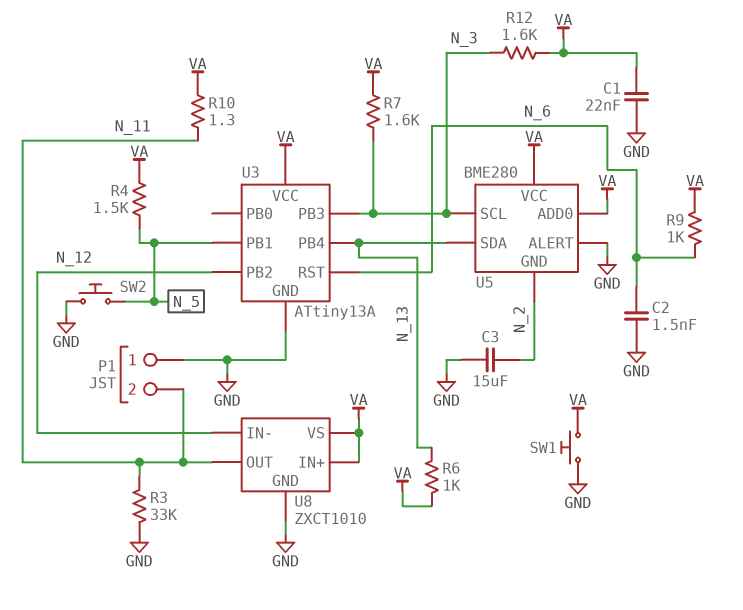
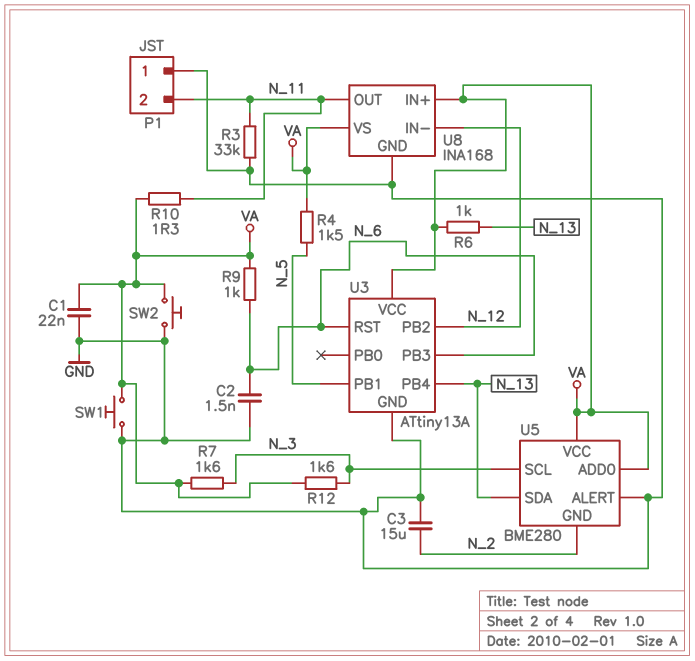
SW2: button (GND, N_5) -> button (GND, VA)
U3 pin PB3: N_3 -> N_6
U8: ZXCT1010 -> INA168

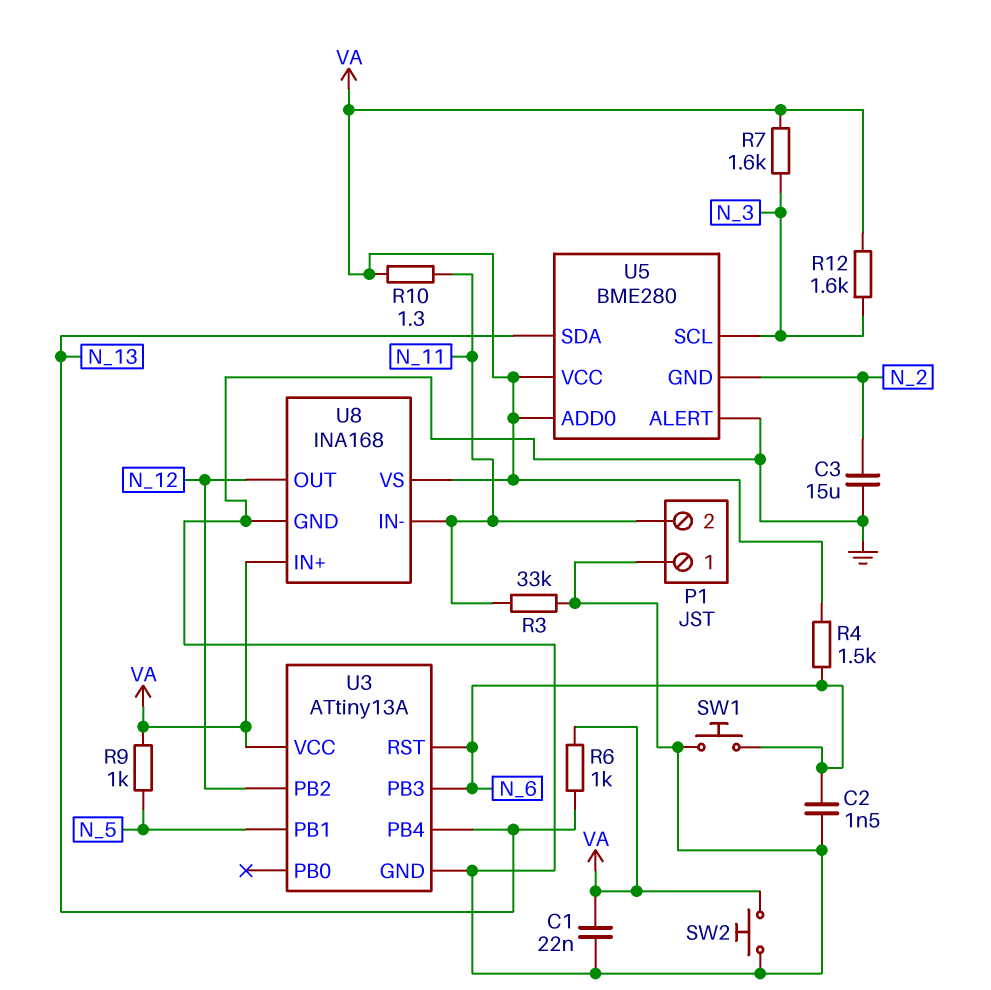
R4: 1.5k (N_5, VA) -> 1.5k (N_6, VA)
R9: 1k (N_6, VA) -> 1k (N_5, VA)
SW1: button (GND, VA) -> button (GND, N_6)
U8 pin IN-: N_12 -> N_11
U8 pin OUT: N_11 -> N_12

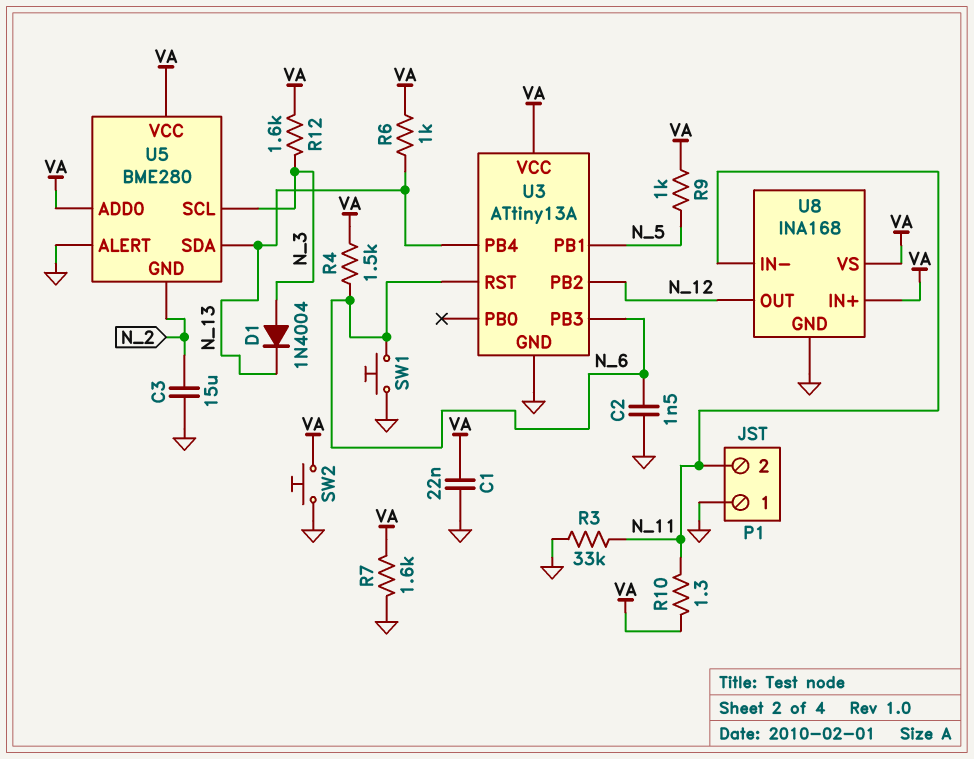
D1: none -> diode 1N4004 (A N_3, K N_13)
R7: 1.6k (N_3, VA) -> 1.6k (GND, VA)

